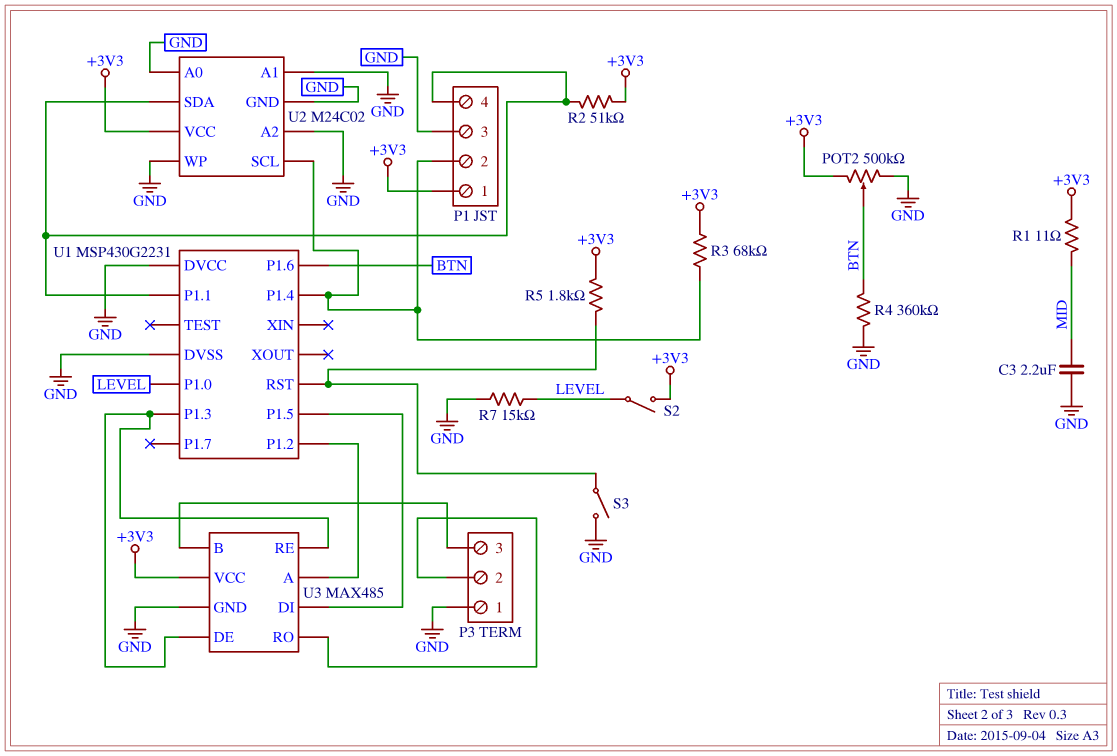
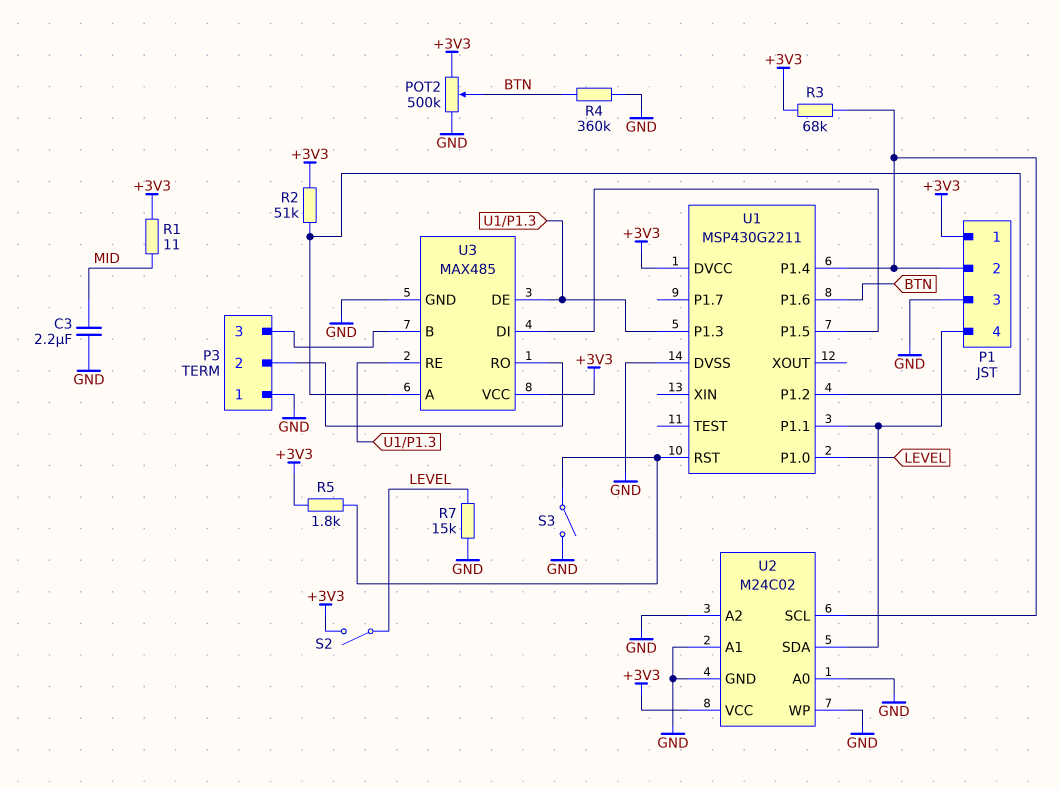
R2: 51k (+3V3, P1/4) -> 51k (+3V3, U1/P1.2)
U1: MSP430G2231 -> MSP430G2211
U1 pin DVCC: GND -> +3V3

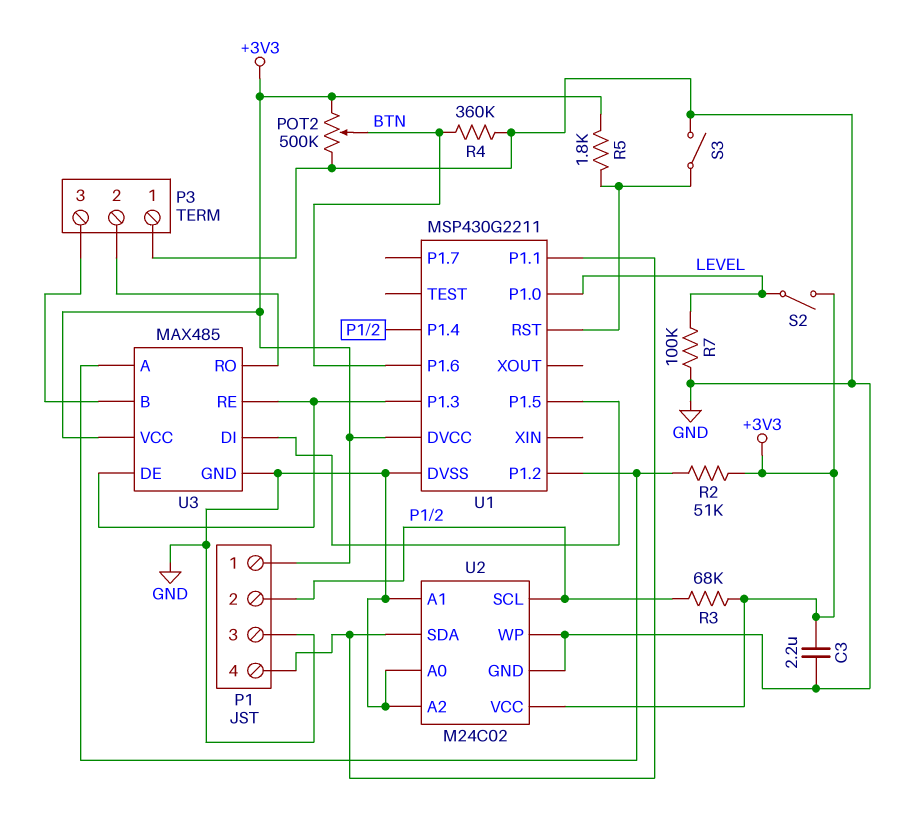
C3: 2.2uF (GND, MID) -> 2.2uF (+3V3, GND)
R1: 11 (+3V3, MID) -> none
R7: 15k (GND, LEVEL) -> 100k (GND, LEVEL)

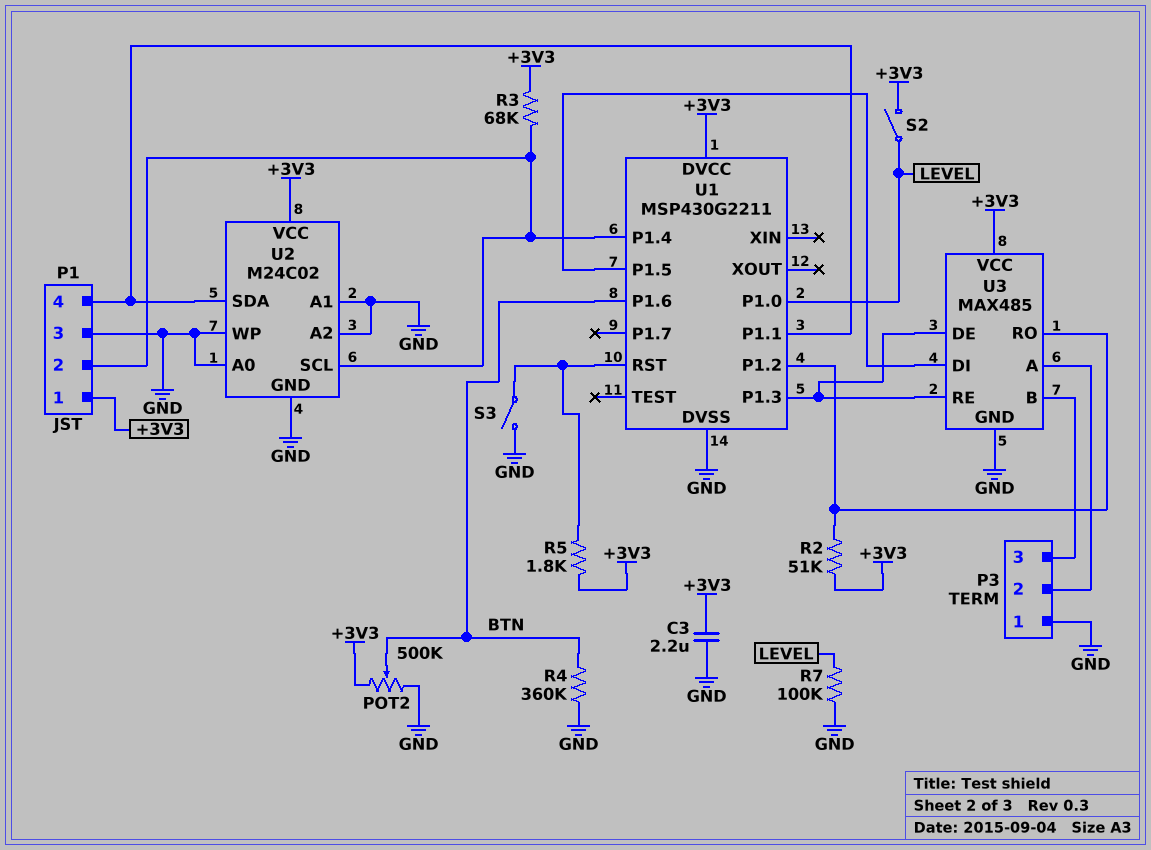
U3 pin A: U1/P1.2 -> P3/2
U3 pin RO: P3/2 -> U1/P1.2

